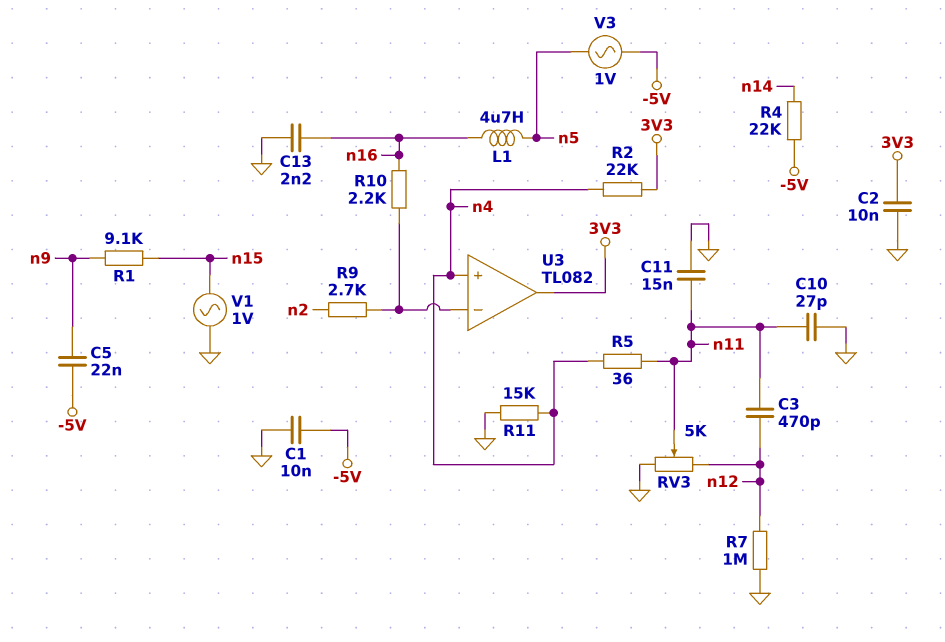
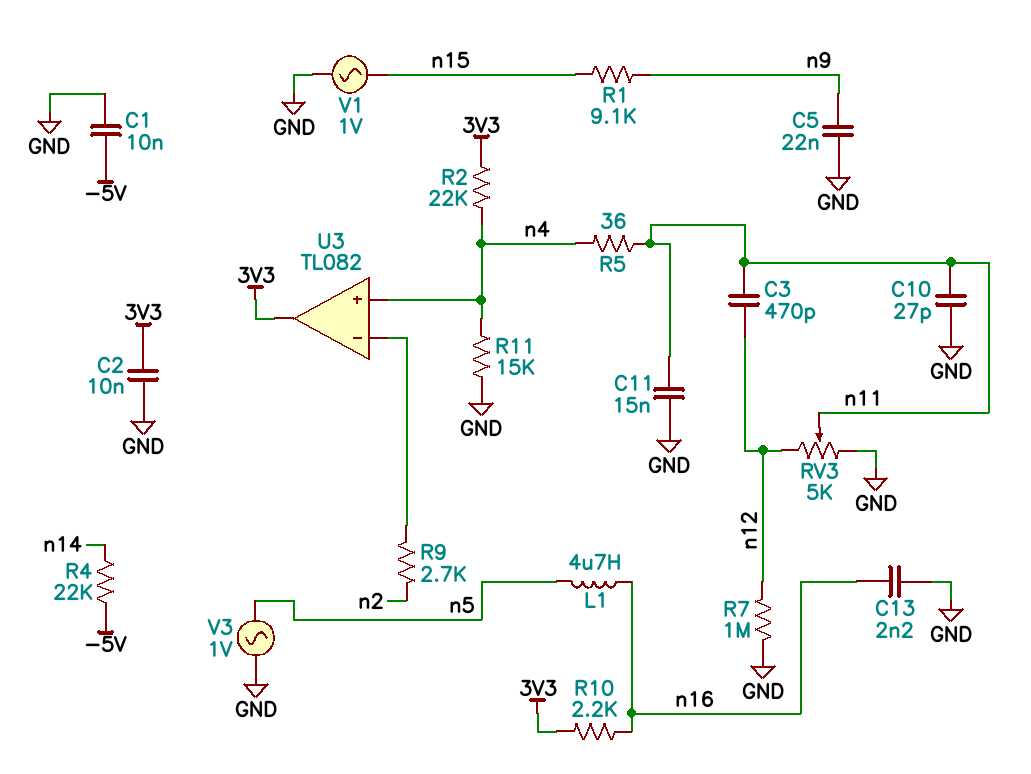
C5: 22nF (-5V, n9) -> 22nF (GND, n9)
R10: 2.2k (U3/in-, n16) -> 2.2k (3V3, n16)
V3: AC 1V (-5V, n5) -> AC 1V (GND, n5)

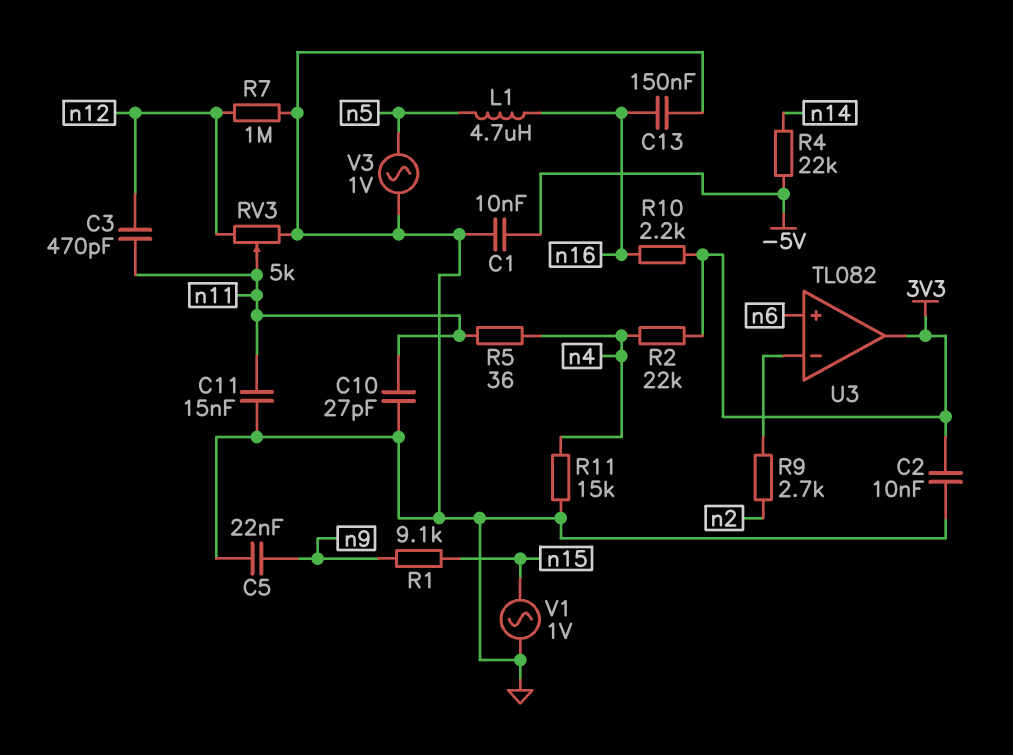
C13: 2.2nF (GND, n16) -> 150nF (GND, n16)
U3 pin in+: n4 -> n6

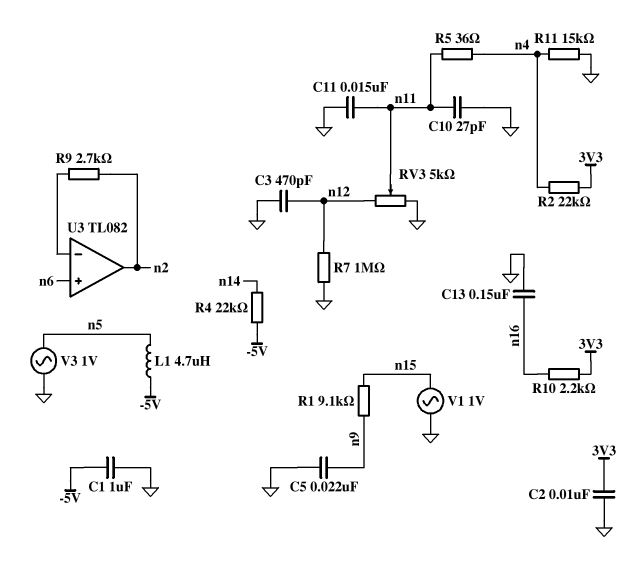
C1: 10nF (-5V, GND) -> 1uF (-5V, GND)
C3: 470pF (n11, n12) -> 470pF (GND, n12)
L1: 4.7uH (n5, n16) -> 4.7uH (-5V, n5)
U3 pin out: 3V3 -> n2

